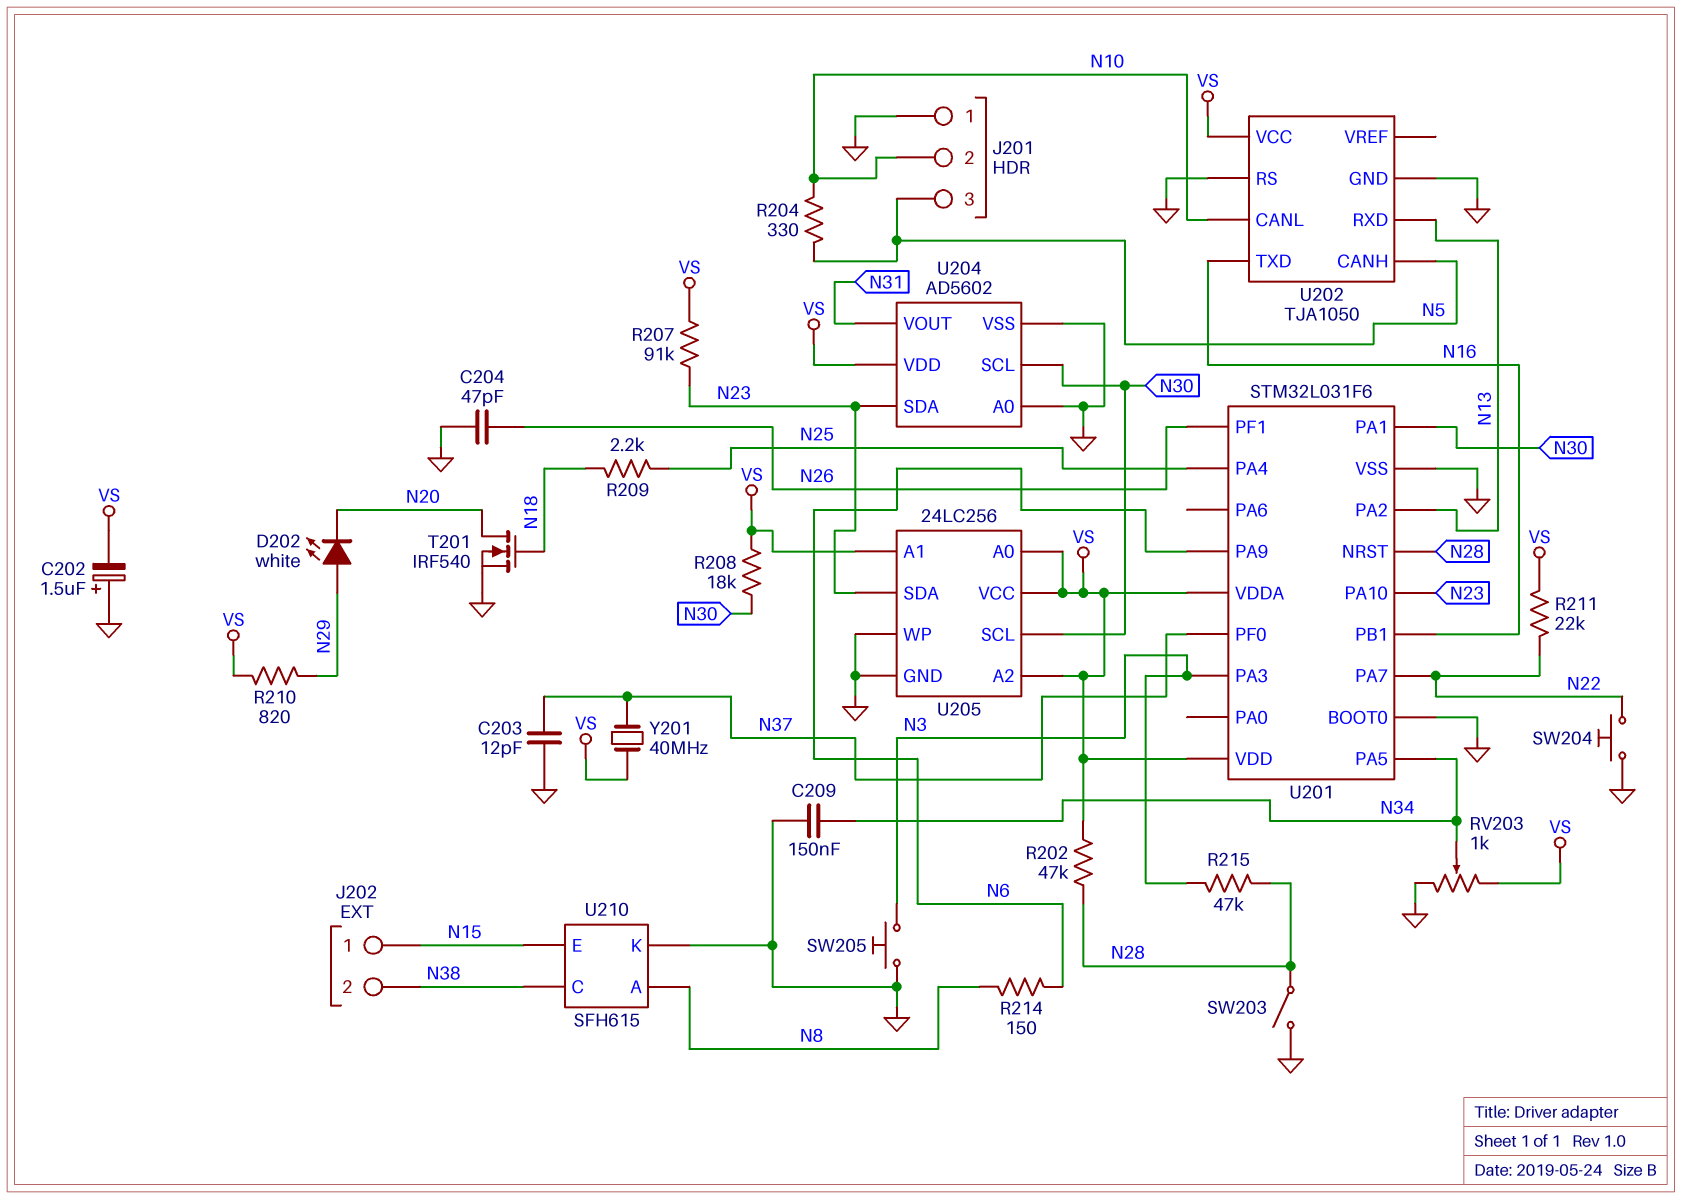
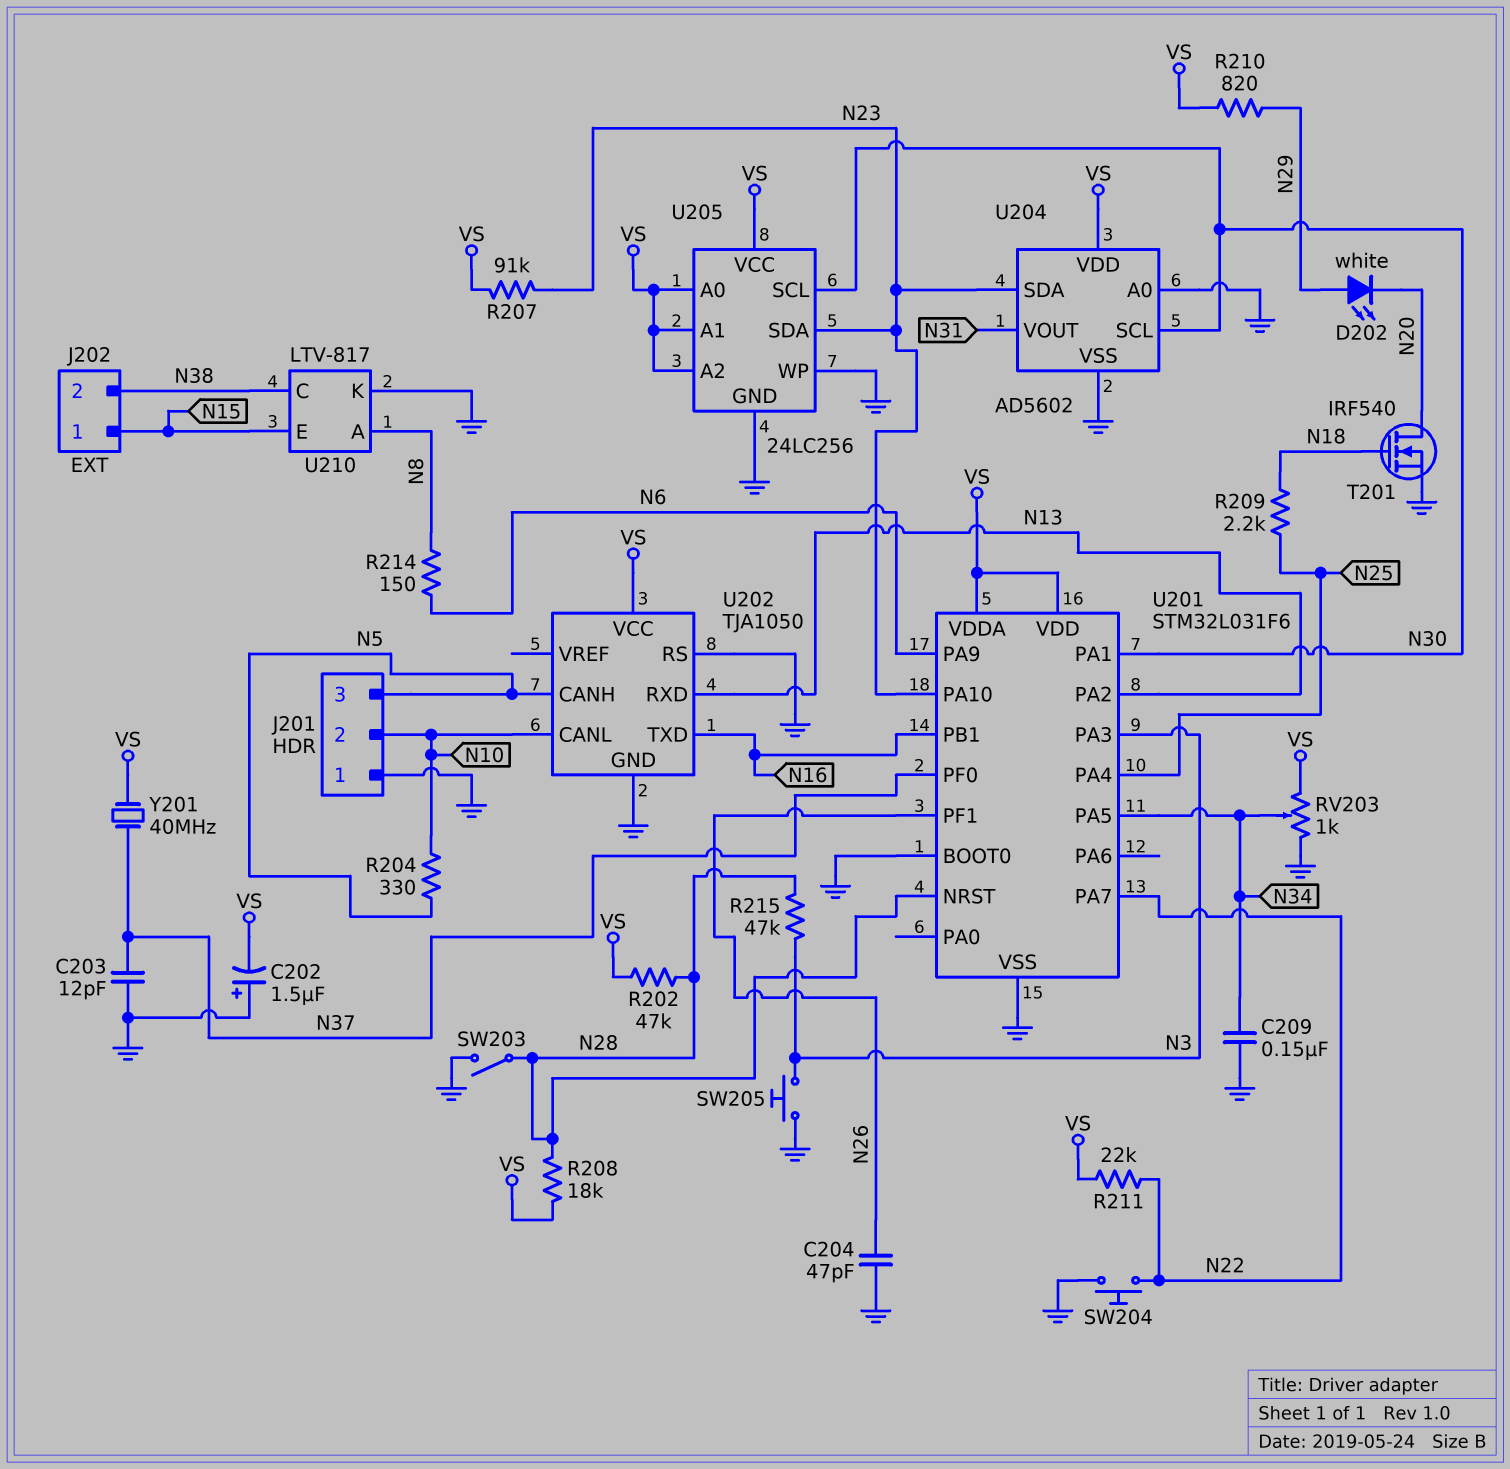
R208: 18k (N30, VS) -> 18k (N28, VS)
U210: SFH615 -> LTV-817

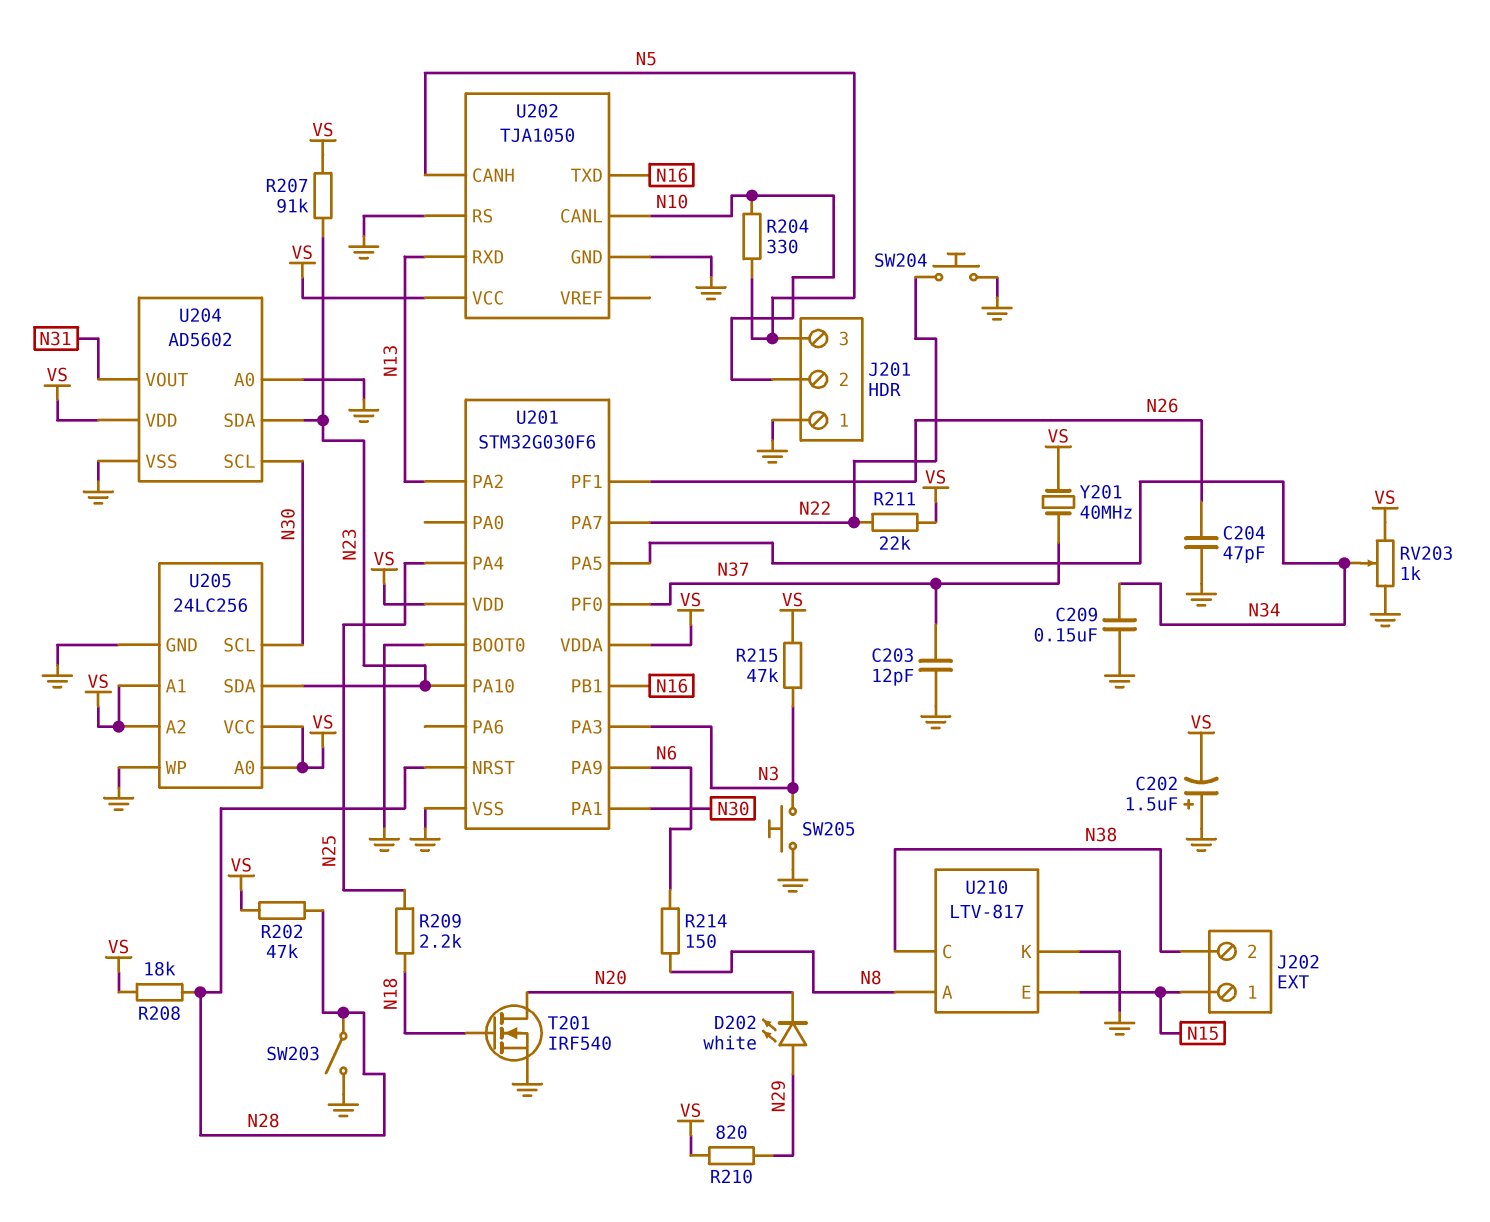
R215: 47k (N3, N28) -> 47k (N3, VS)
U201: STM32L031F6 -> STM32G030F6

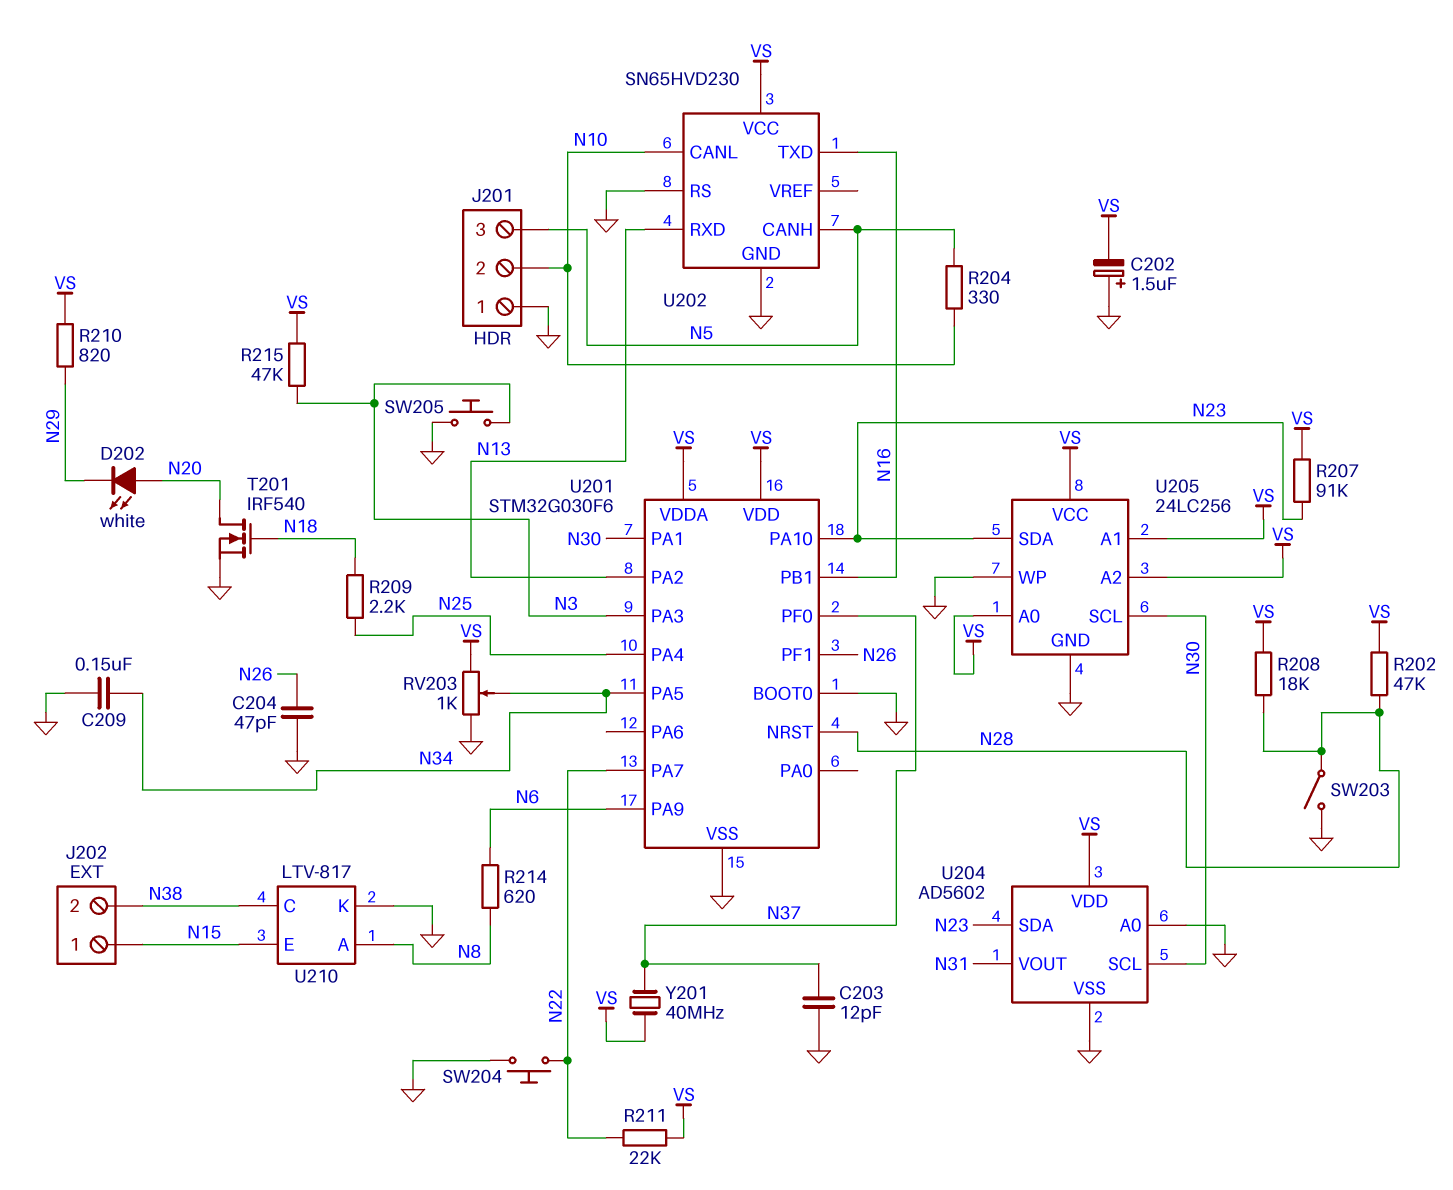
D202: LED white (A N29, K N20) -> LED white (A N20, K N29)
R214: 150 (N6, N8) -> 620 (N6, N8)
U202: TJA1050 -> SN65HVD230

